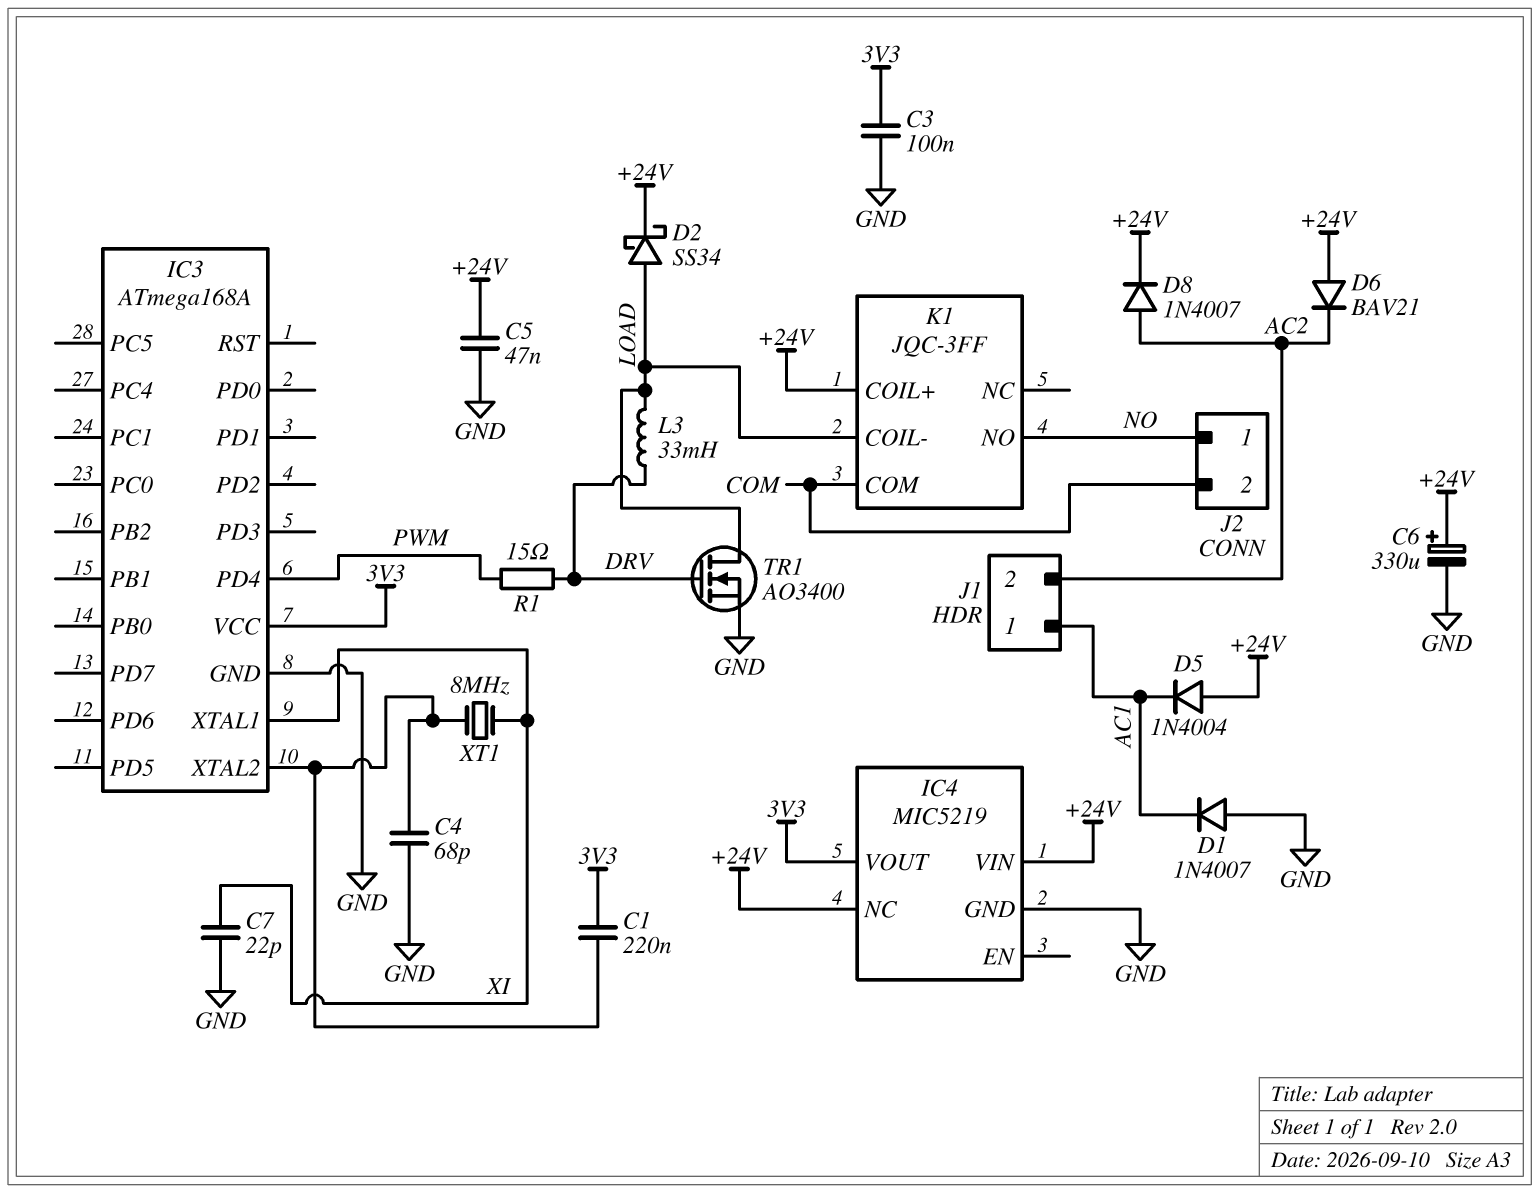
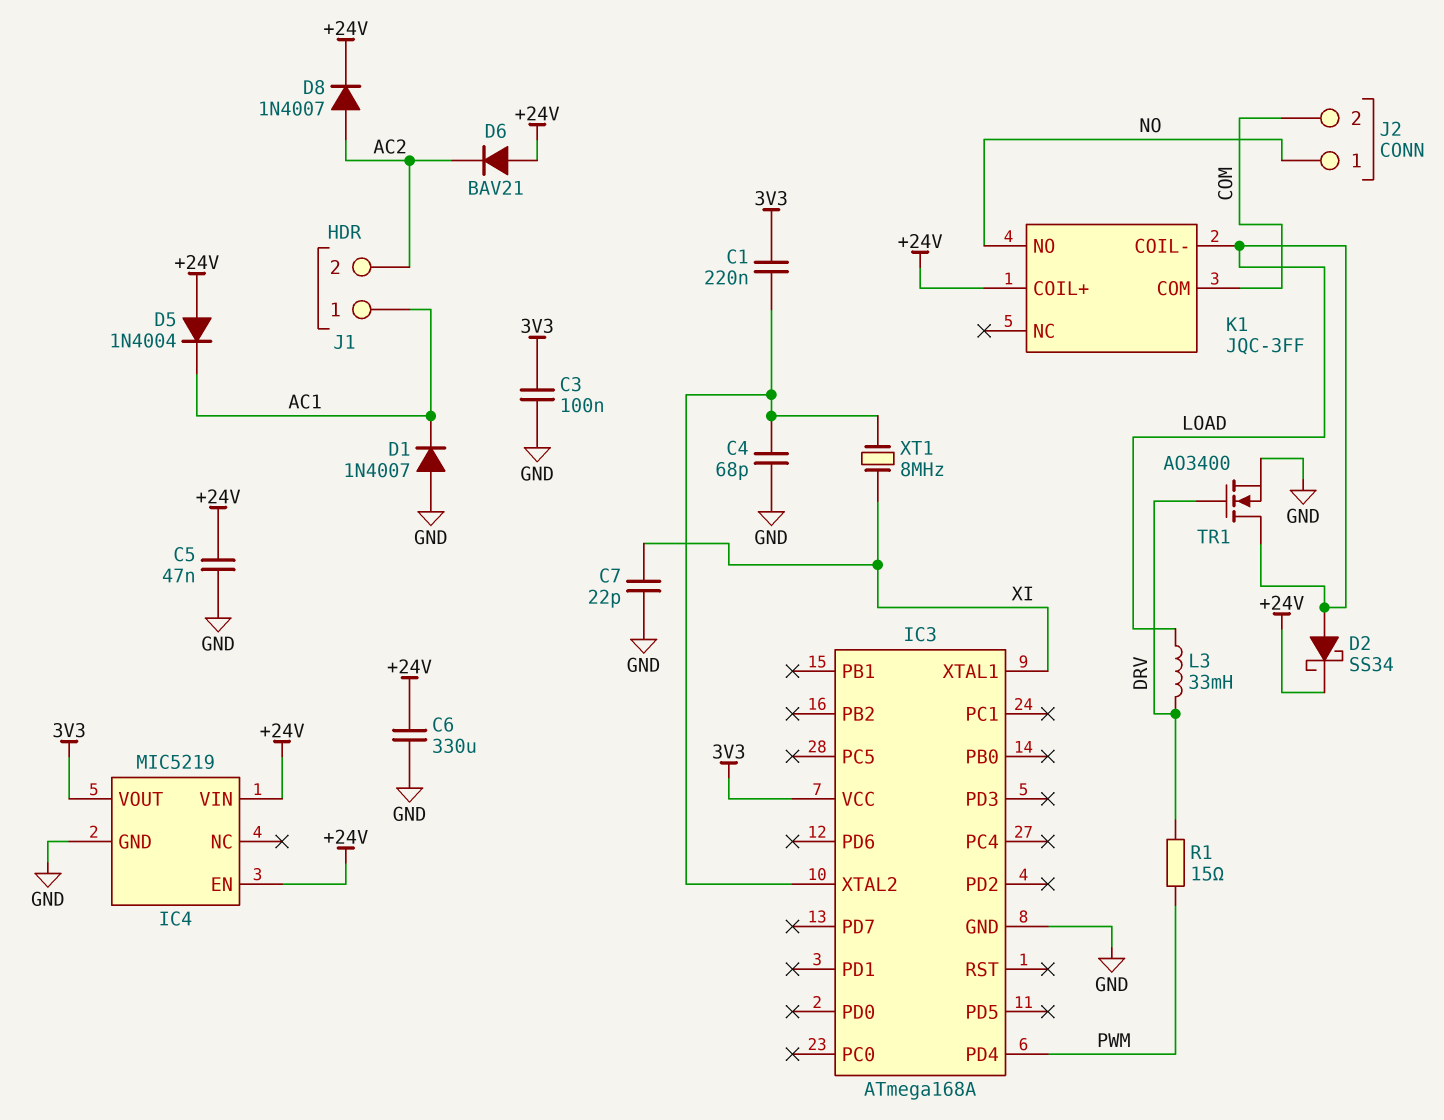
C6: 330uF (plus +24V, minus GND) -> 330uF (+24V, GND)
IC4 pin EN: none -> +24V
IC4 pin NC: +24V -> none

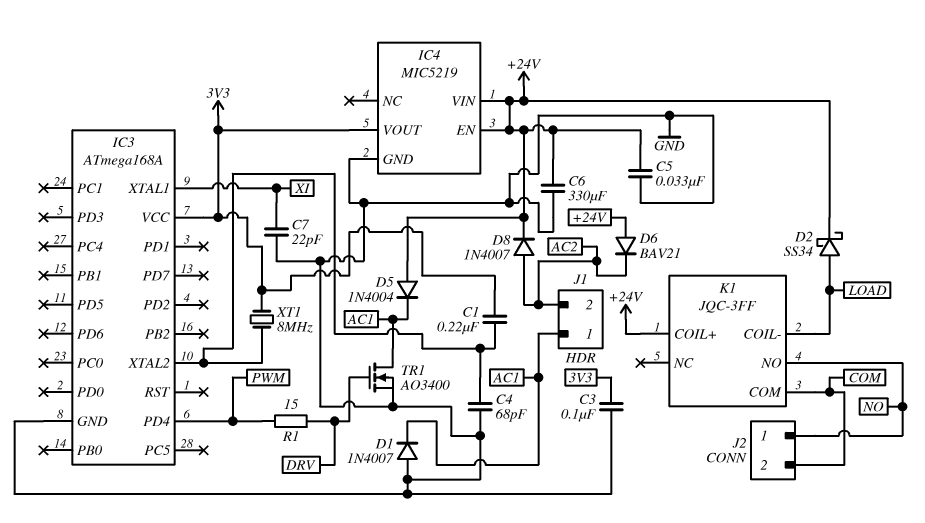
C5: 47nF (+24V, GND) -> 33nF (+24V, GND)
L3: 33mH (DRV, LOAD) -> none
TR1: NMOS AO3400 (G DRV, D LOAD, S GND) -> NMOS AO3400 (G DRV, D AC1, S GND)
XT1: 8MHz (IC3/XTAL2, XI) -> 8MHz (3V3, IC3/XTAL2)

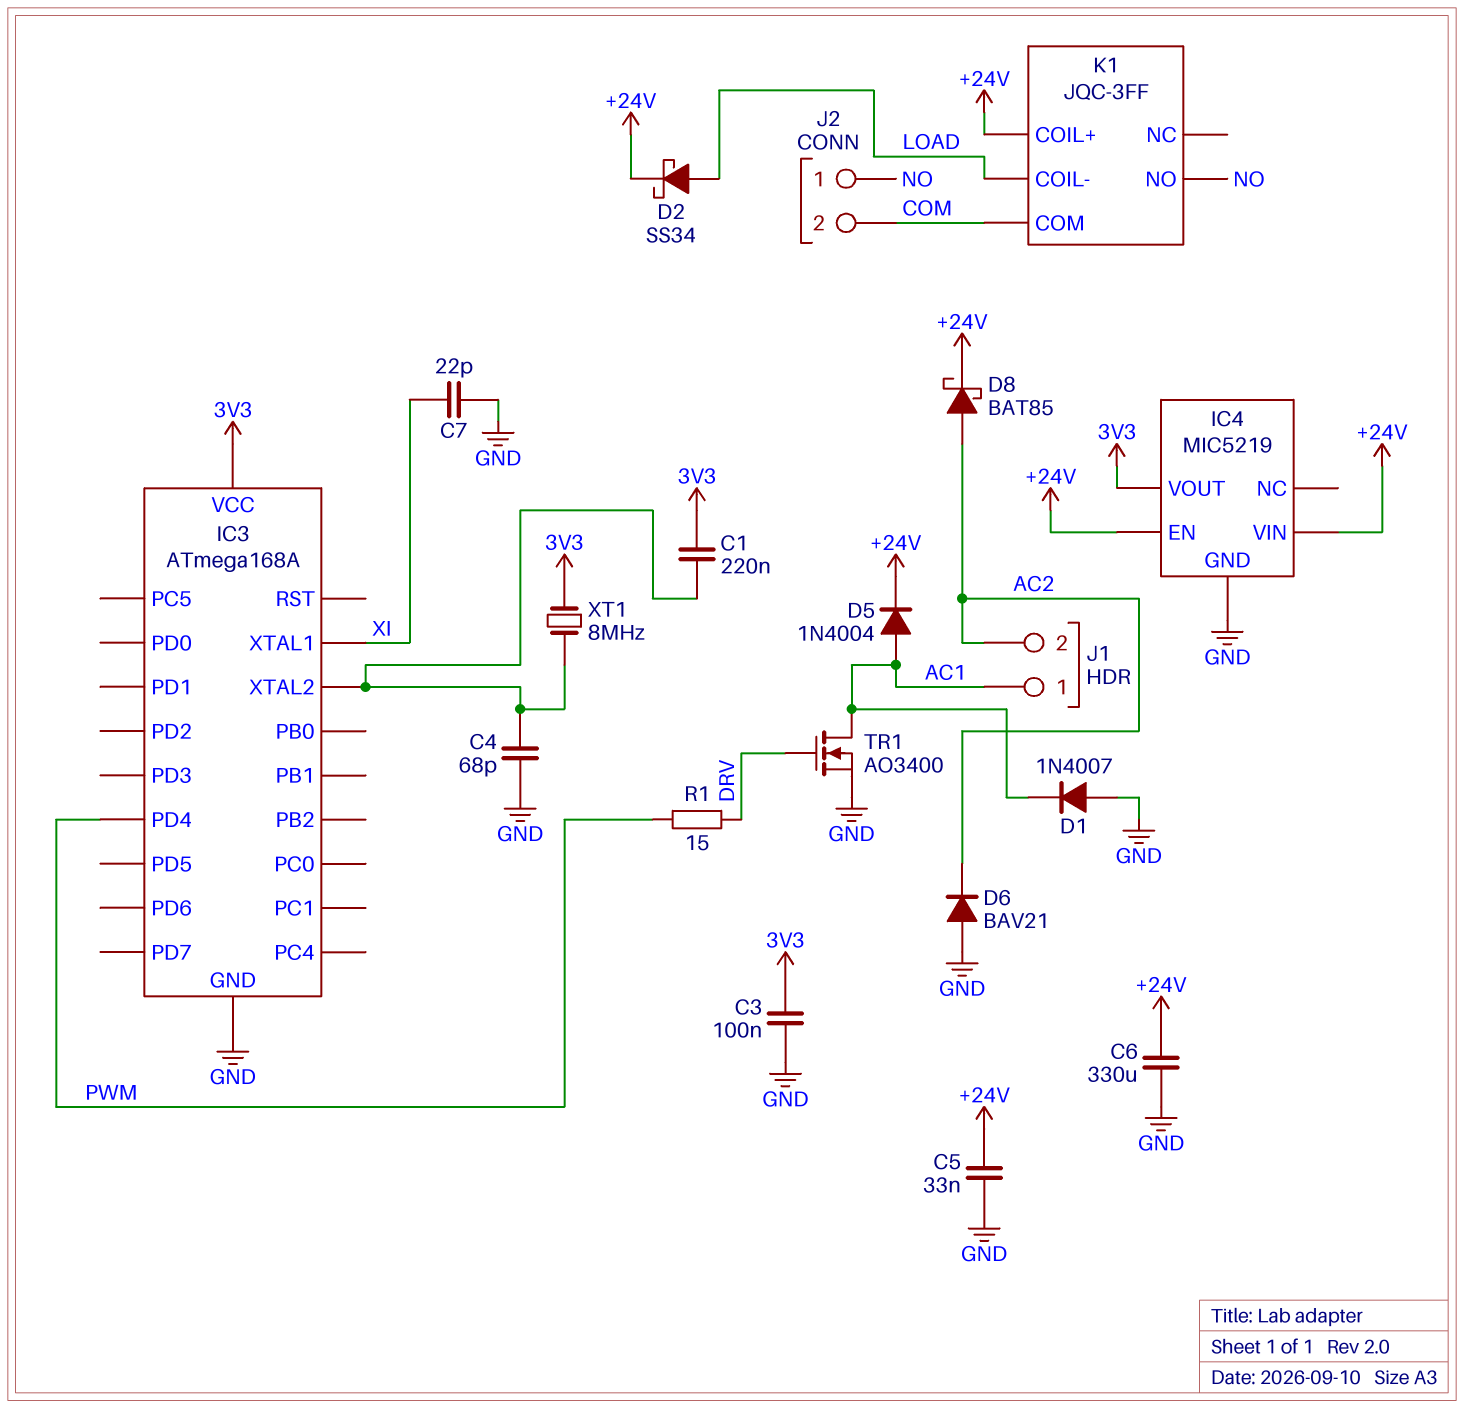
D5: diode 1N4004 (A +24V, K AC1) -> diode 1N4004 (A AC1, K +24V)
D6: diode BAV21 (A +24V, K AC2) -> diode BAV21 (A GND, K AC2)
D8: diode 1N4007 (A AC2, K +24V) -> schottky BAT85 (A AC2, K +24V)

